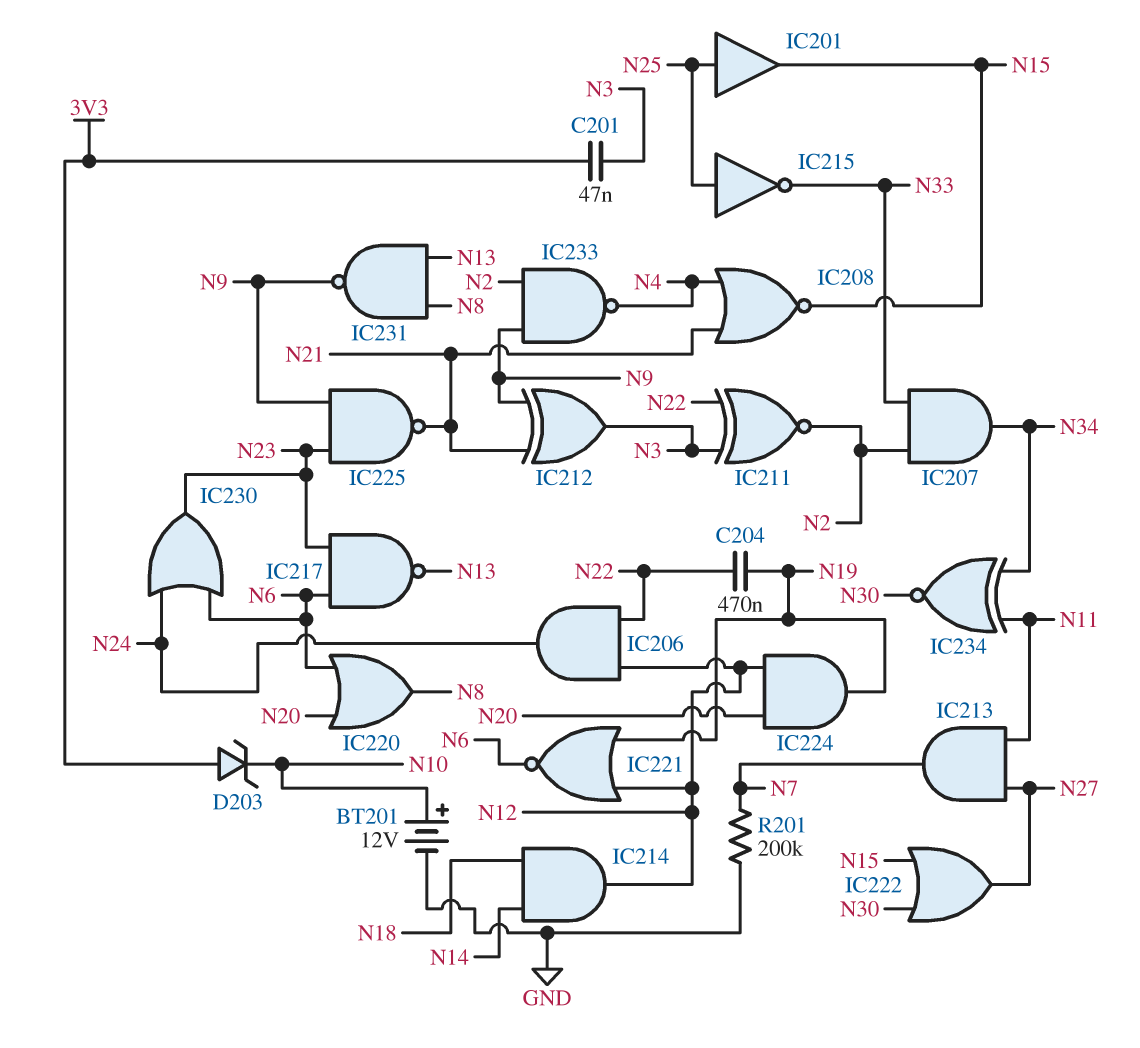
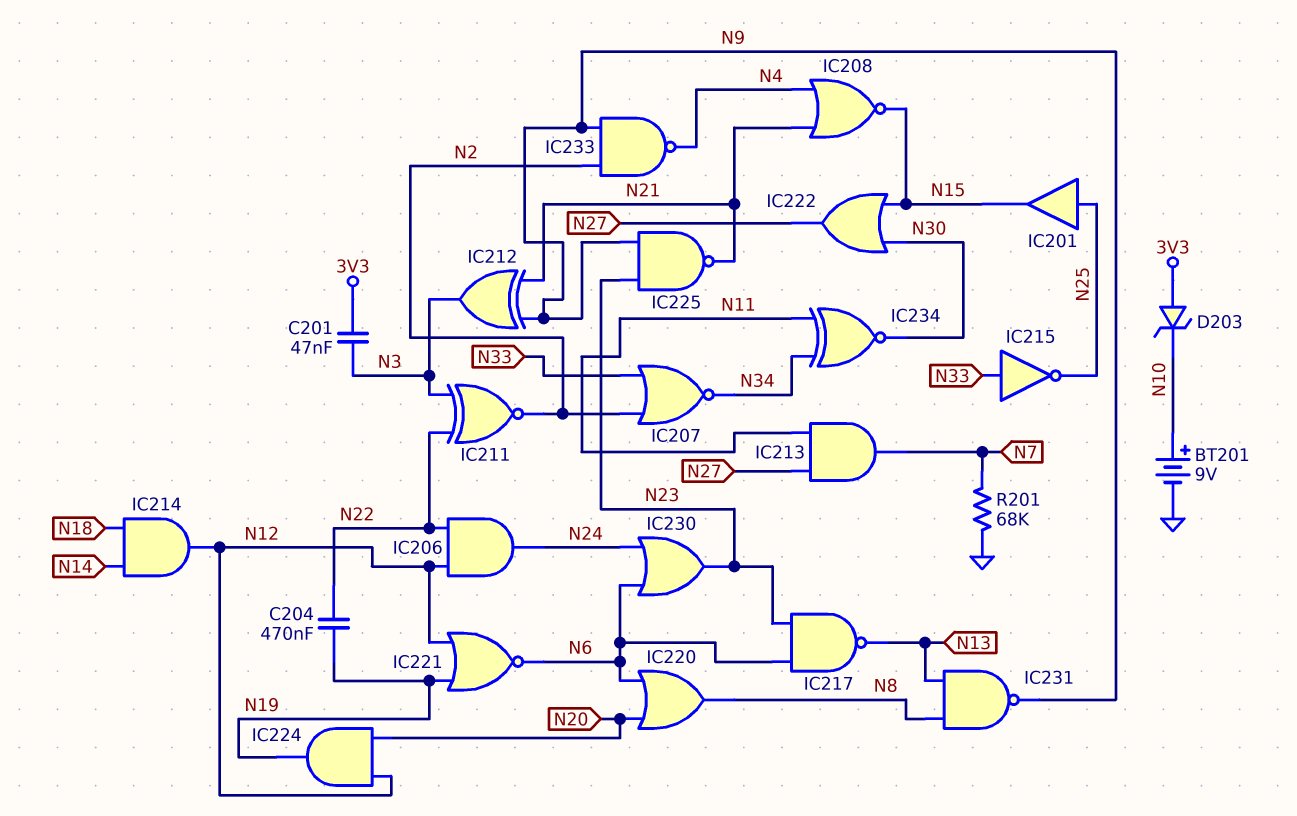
BT201: 12V (plus N10, minus GND) -> 9V (plus N10, minus GND)
IC207: AND (in N2, in N33, out N34) -> NOR (in N2, in N33, out N34)
IC215: NOT (in N25, out N33) -> NOT (in N33, out N25)
R201: 200k (GND, N7) -> 68k (GND, N7)

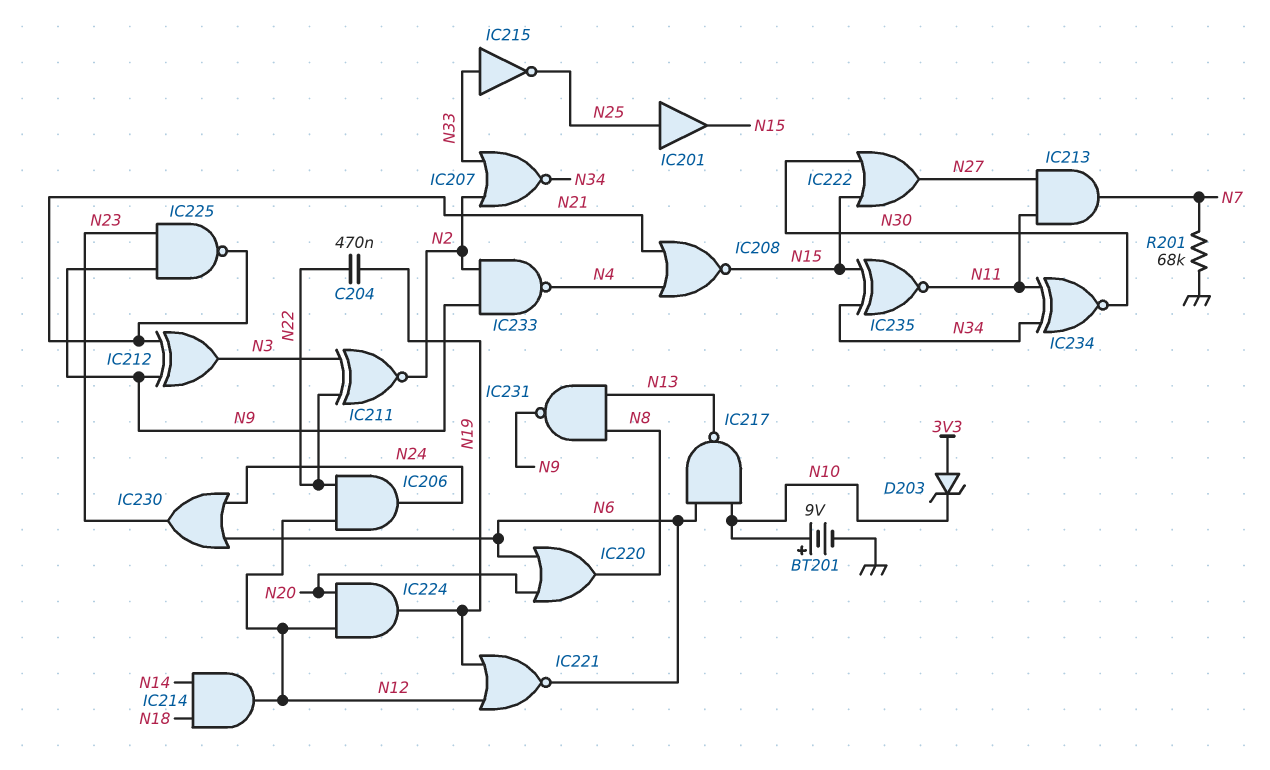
C201: 47nF (3V3, N3) -> none
IC217: NAND (in N6, in N23, out N13) -> NAND (in N6, in N10, out N13)
IC235: none -> XNOR (in N15, in N34, out N11)

